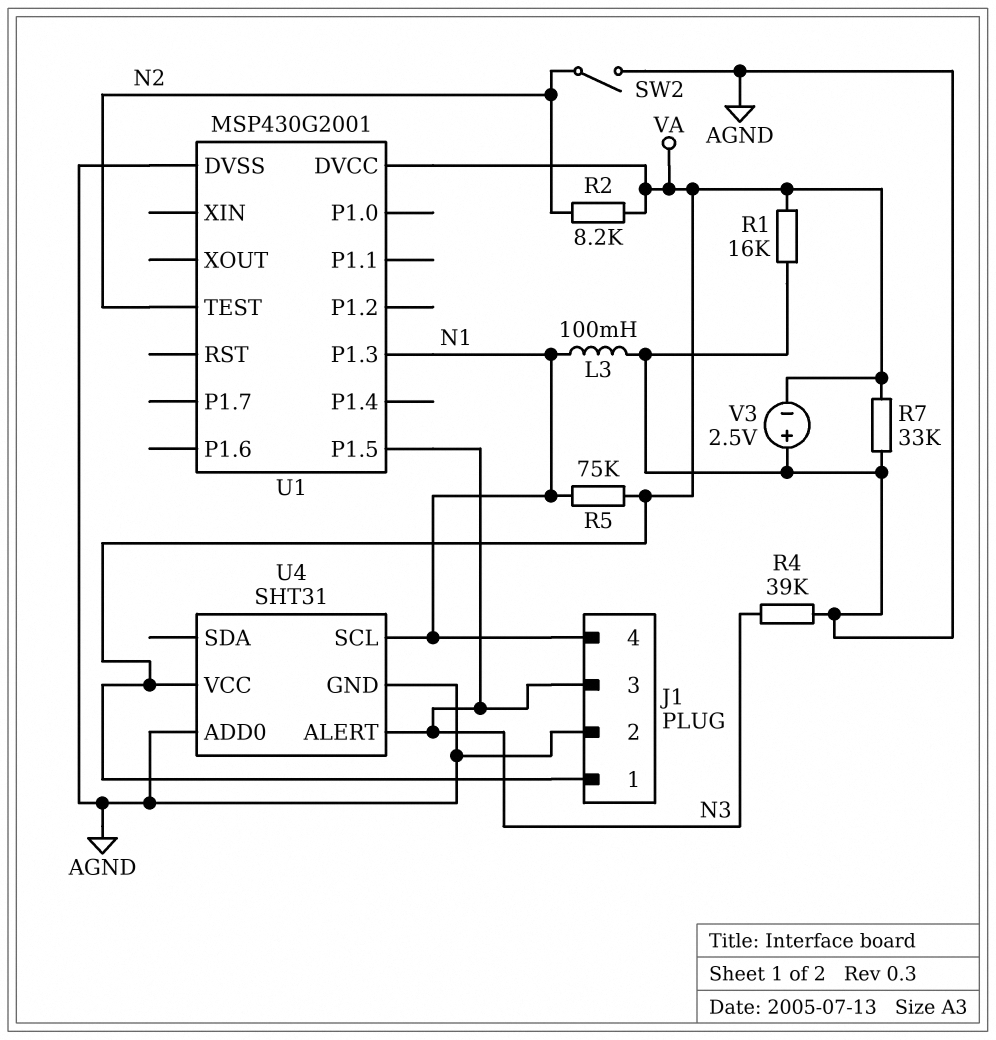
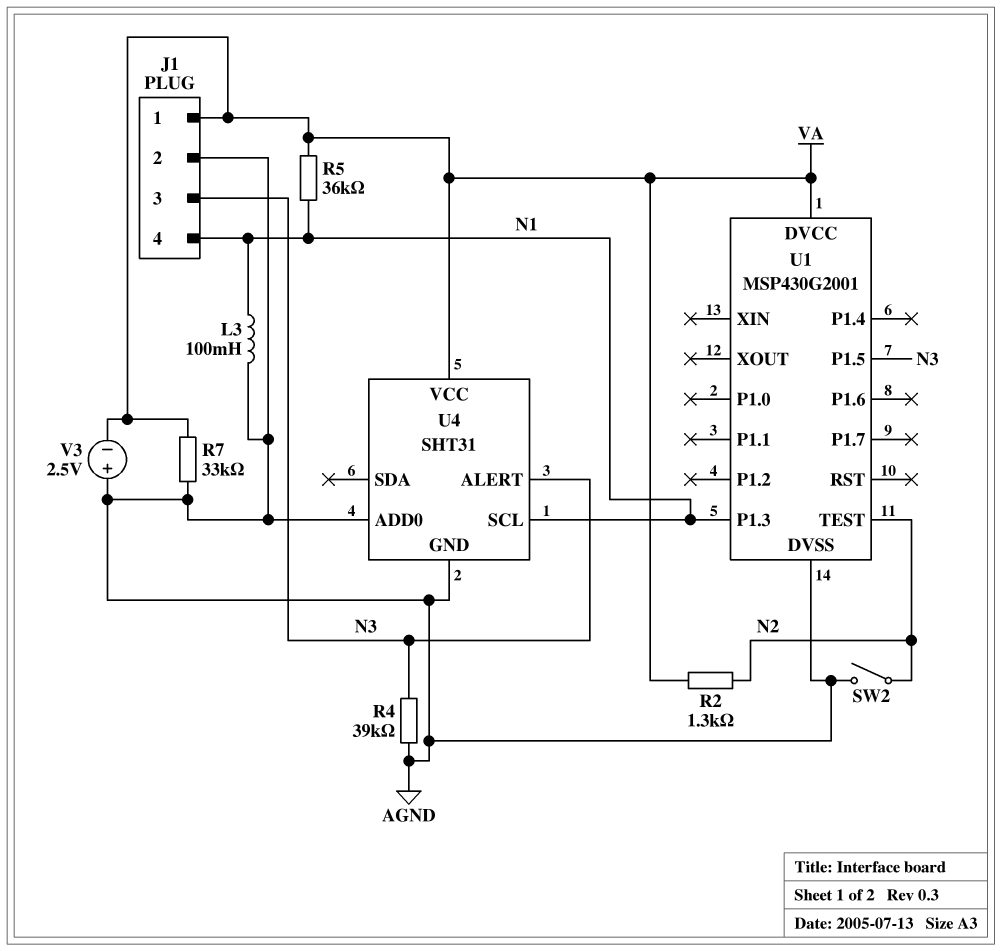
R1: 16k (AGND, VA) -> none
R2: 8.2k (N2, VA) -> 1.3k (N2, VA)
R5: 75k (N1, VA) -> 36k (N1, VA)

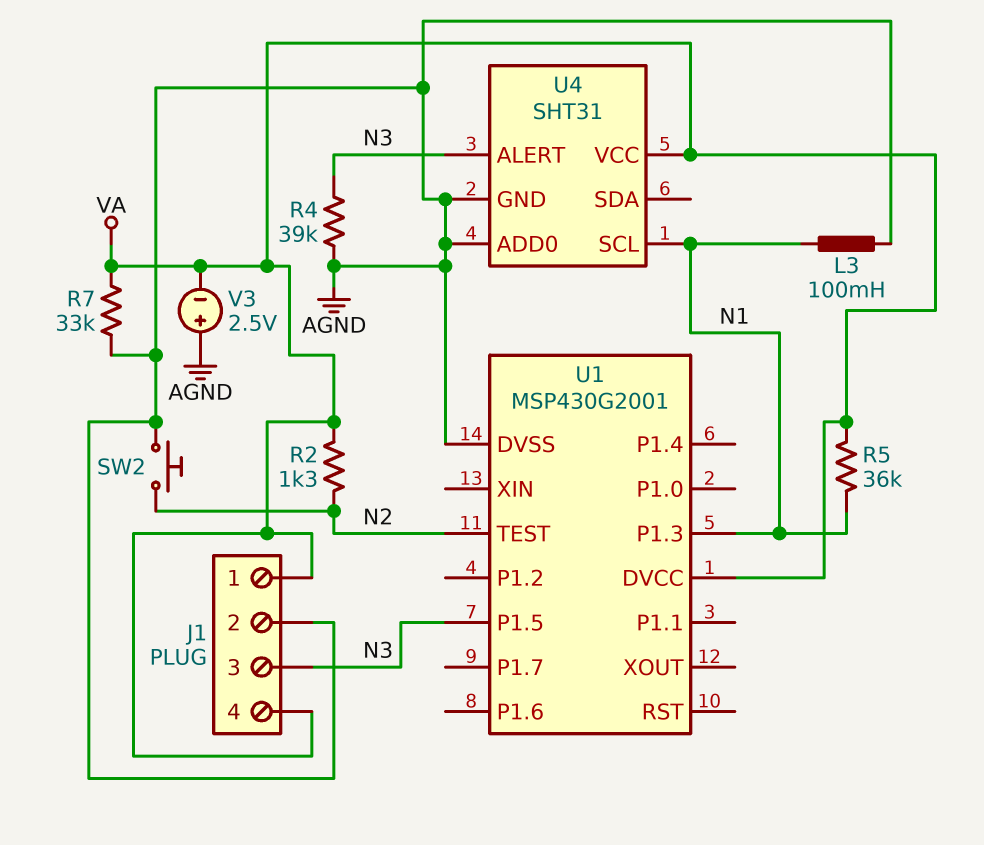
J1 pin 4: N1 -> VA
SW2: switch (AGND, N2) -> button (AGND, N2)

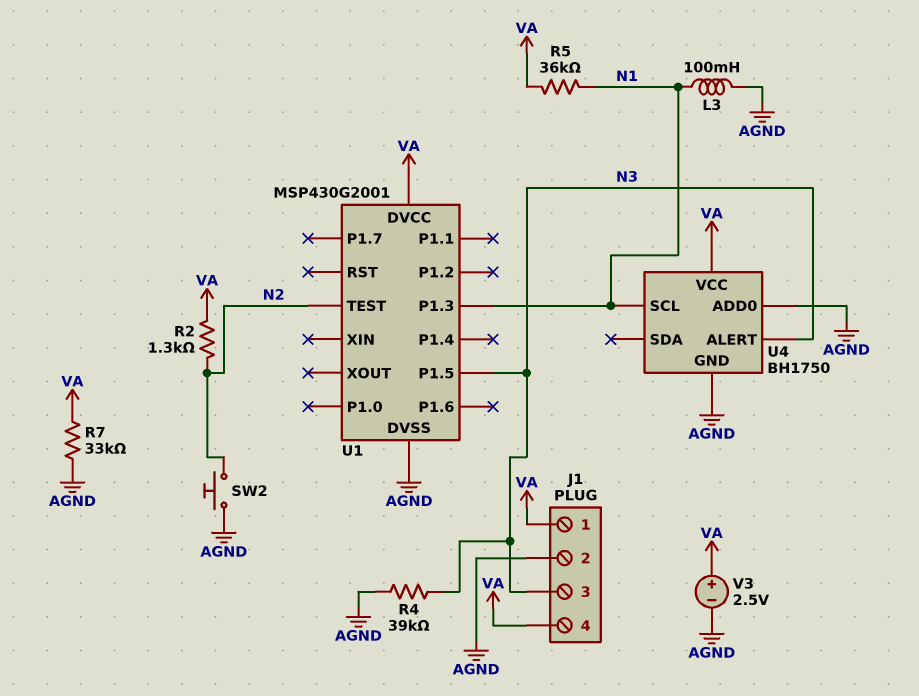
U4: SHT31 -> BH1750
V3: 2.5V (plus AGND, minus VA) -> 2.5V (plus VA, minus AGND)

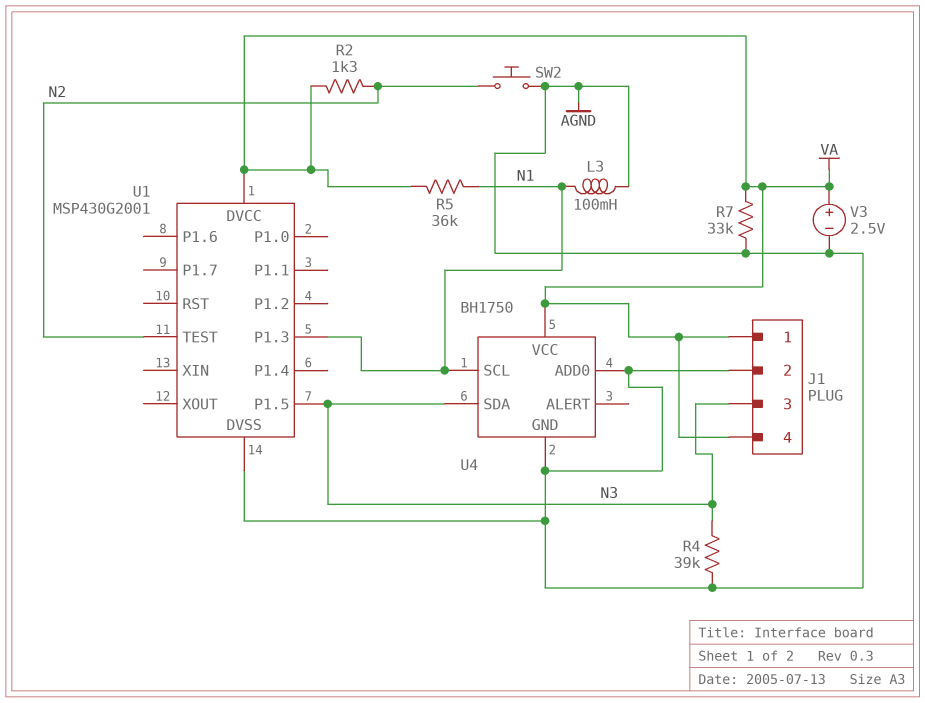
U4 pin ALERT: N3 -> none
U4 pin SDA: none -> N3

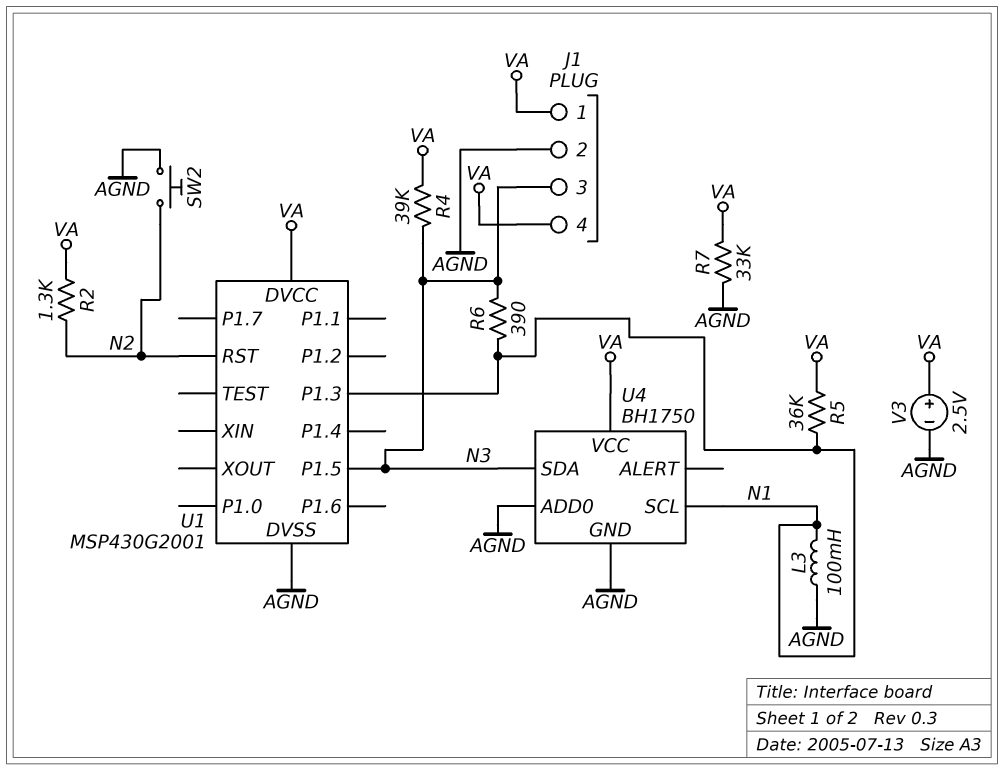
R4: 39k (AGND, N3) -> 39k (N3, VA)
R6: none -> 390 (N1, N3)
U1 pin RST: none -> N2
U1 pin TEST: N2 -> none

